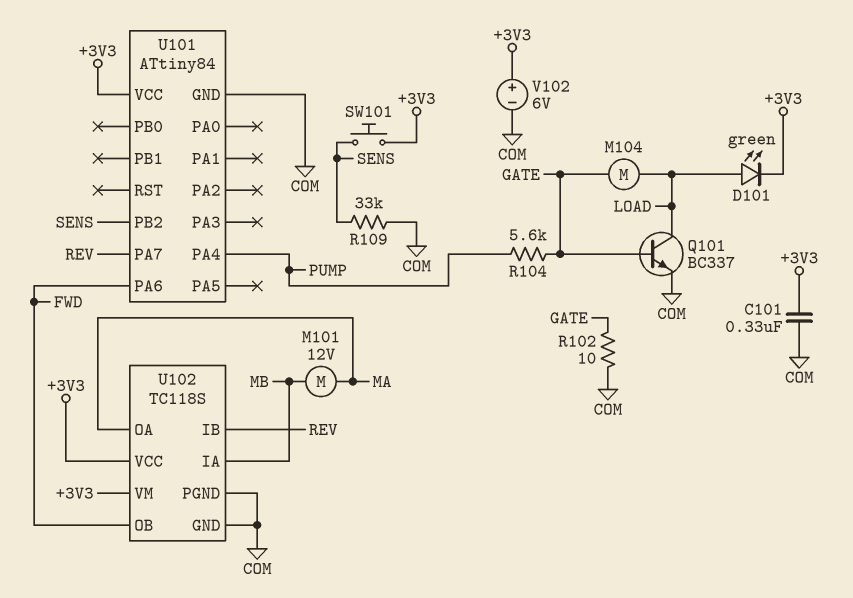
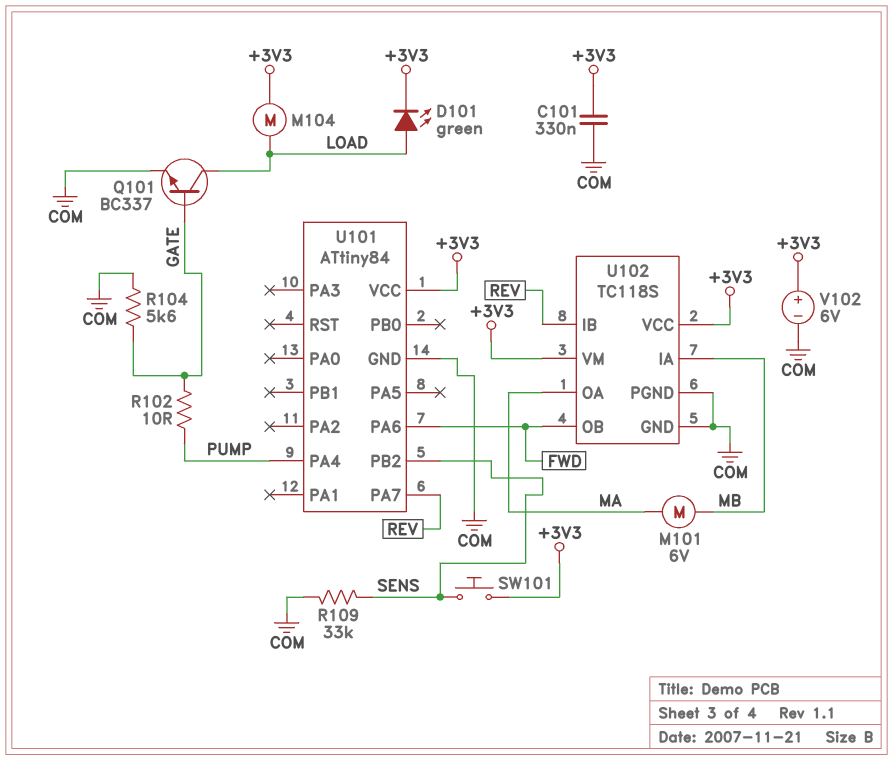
M101: motor 12V (MA, MB) -> motor 6V (MA, MB)
M104: motor (GATE, LOAD) -> motor (+3V3, LOAD)
R102: 10 (COM, GATE) -> 10 (GATE, PUMP)
R104: 5.6k (GATE, PUMP) -> 5.6k (COM, GATE)

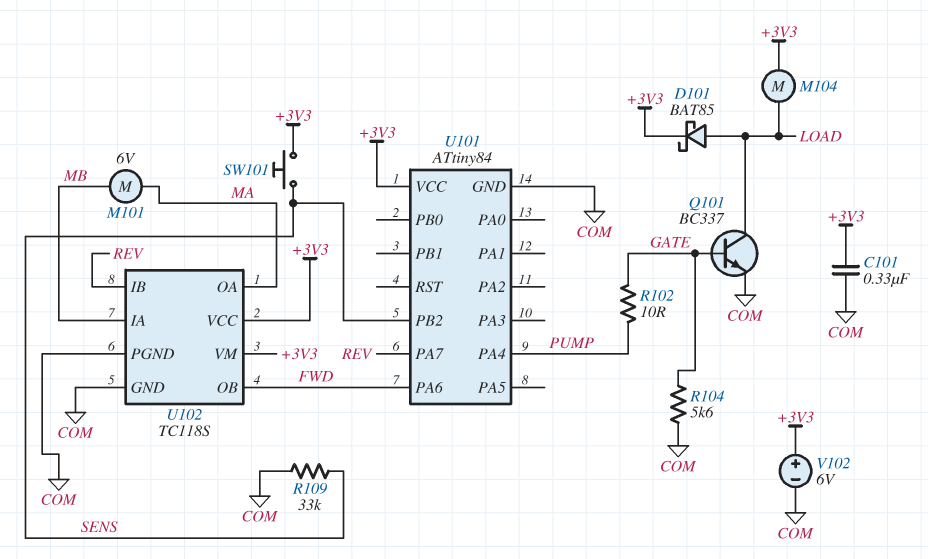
D101: LED green (A LOAD, K +3V3) -> schottky BAT85 (A LOAD, K +3V3)

